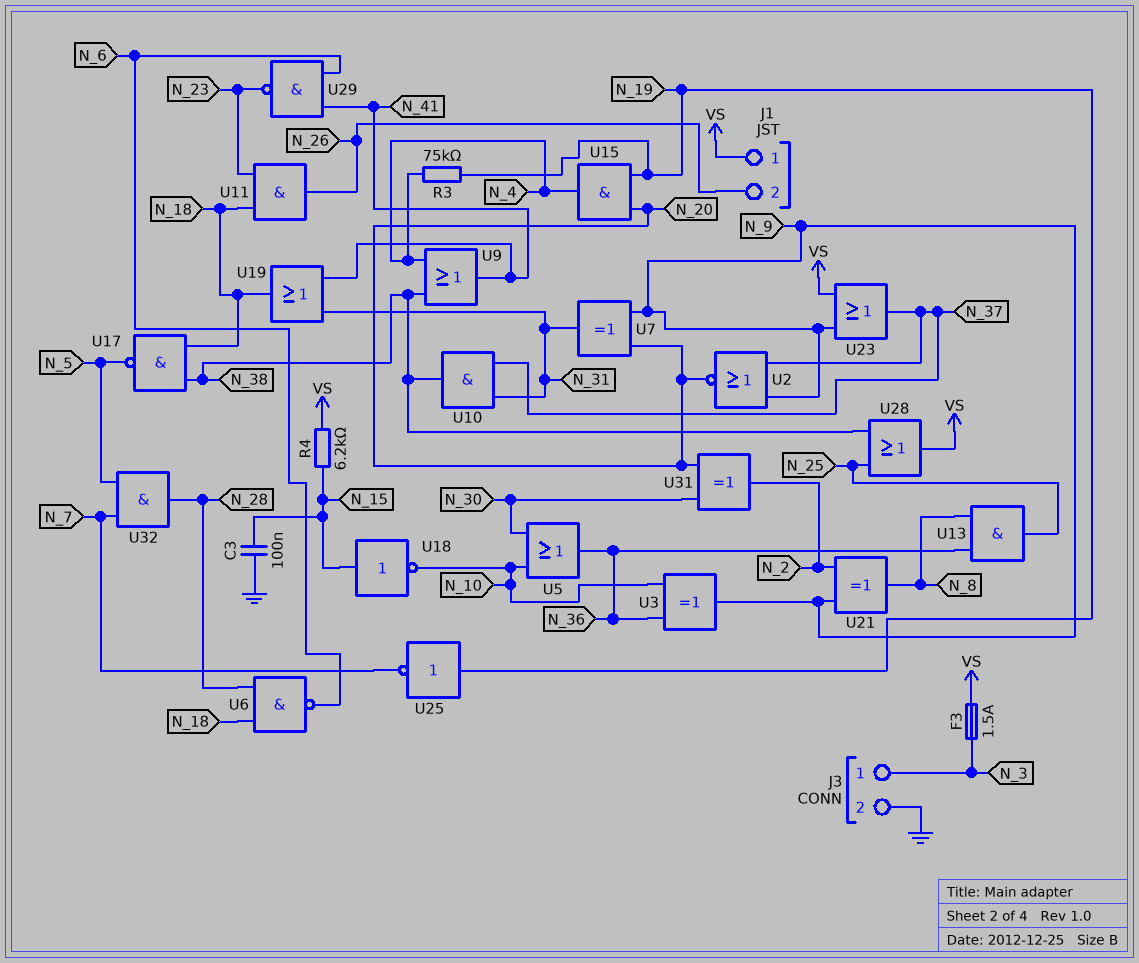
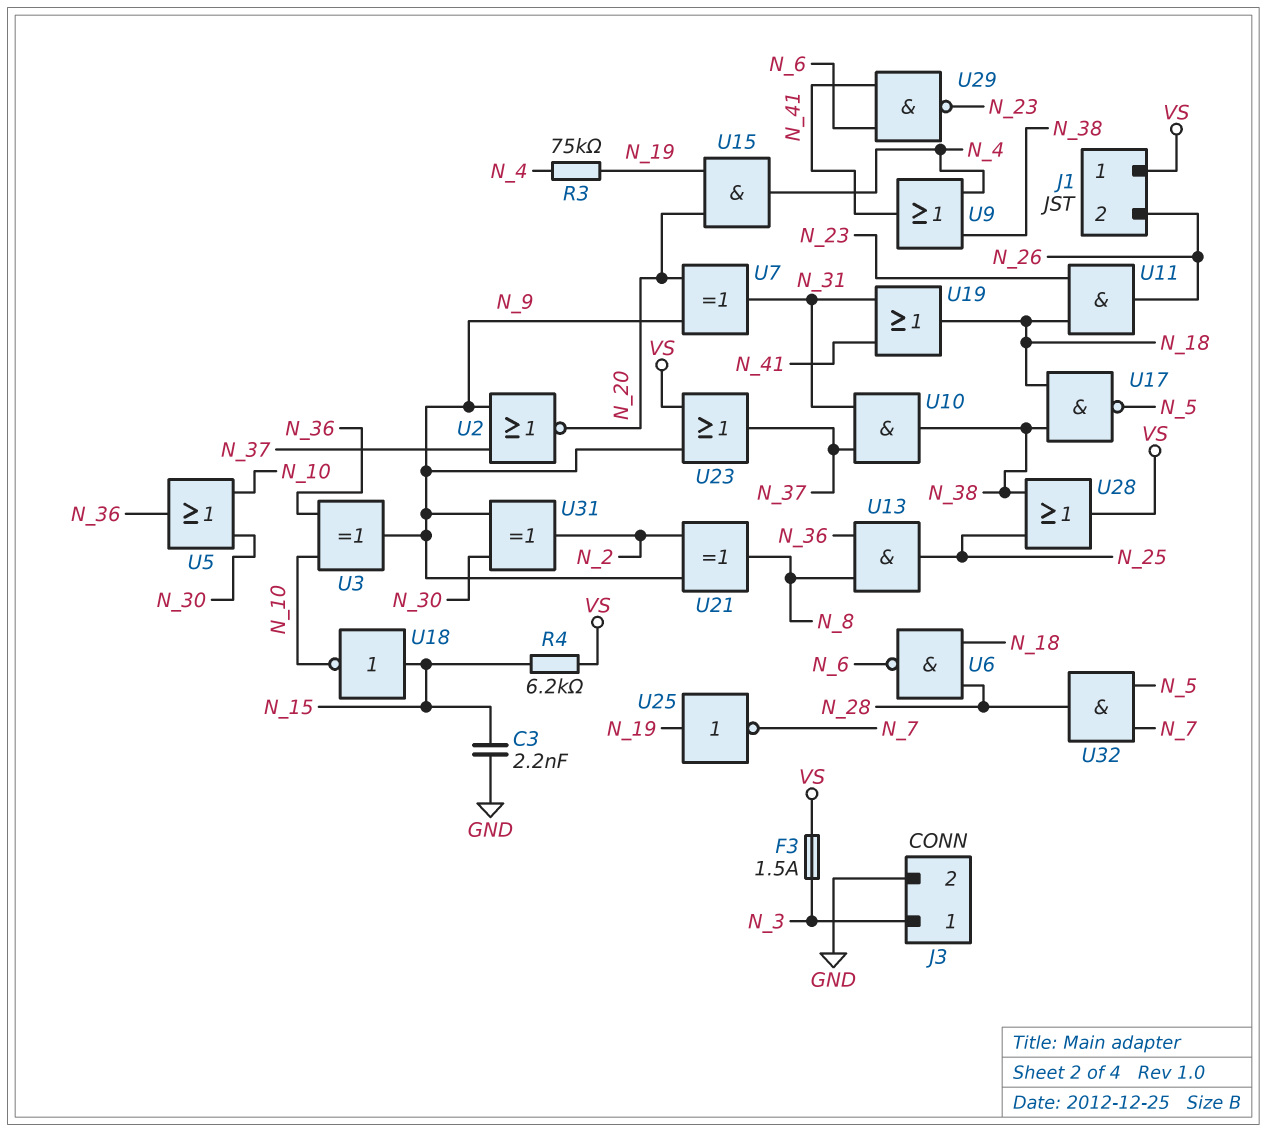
C3: 100nF (GND, N_15) -> 2.2nF (GND, N_15)
U31: XOR (in N_20, in N_30, out N_2) -> XOR (in N_9, in N_30, out N_2)

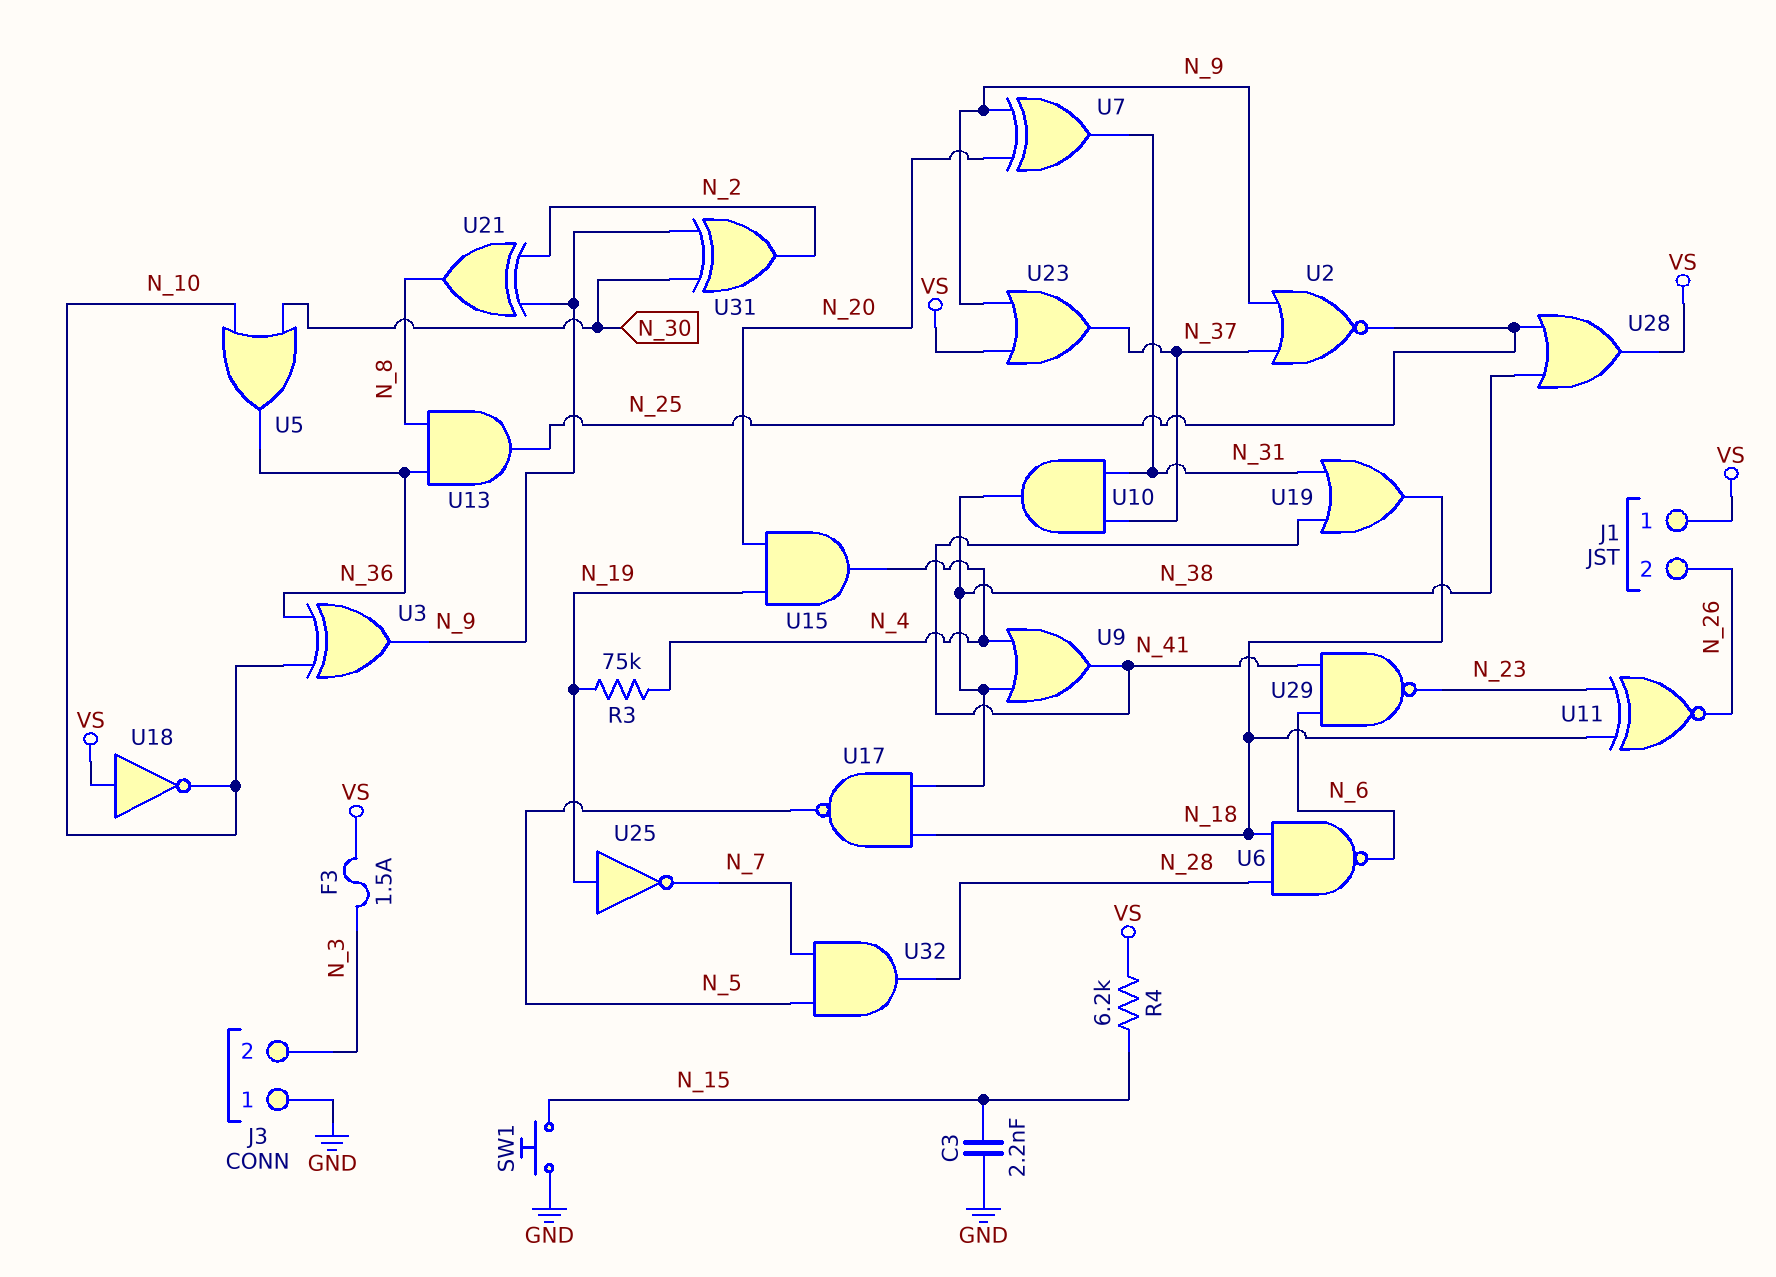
J3 pin 1: N_3 -> GND
J3 pin 2: GND -> N_3
SW1: none -> button (GND, N_15)
U2: NOR (in N_9, in N_37, out N_20) -> NOR (in N_9, in N_37, out N_25)
U11: AND (in N_18, in N_23, out N_26) -> XNOR (in N_18, in N_23, out N_26)
U18: NOT (in N_15, out N_10) -> NOT (in VS, out N_10)

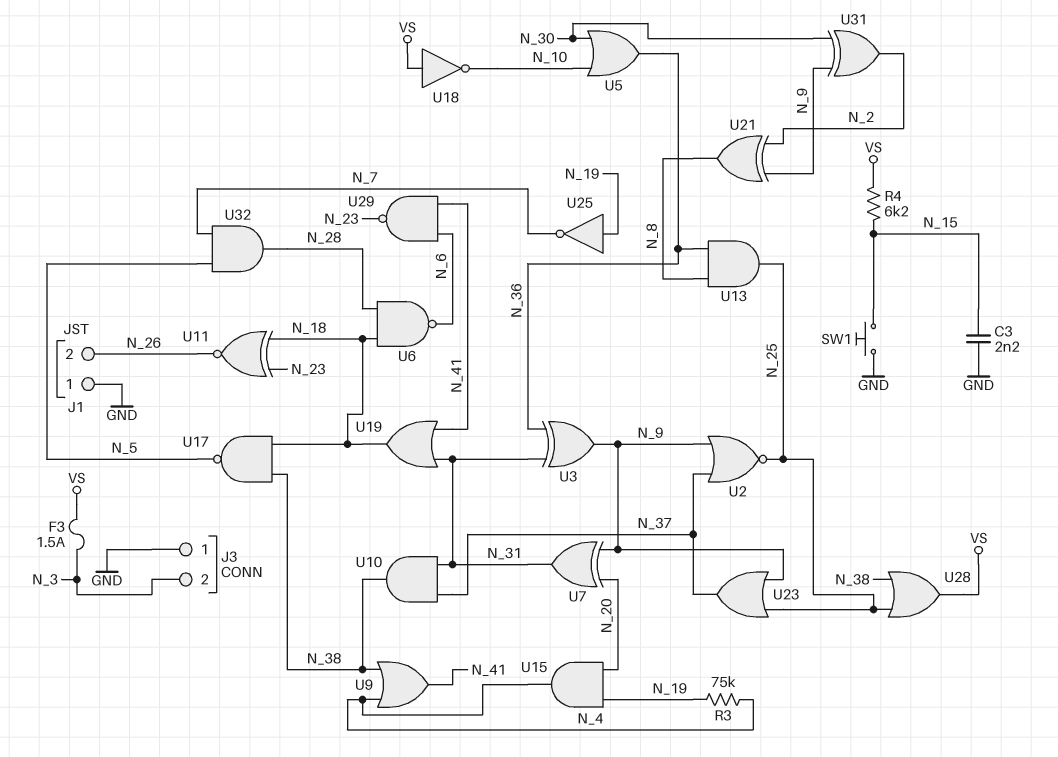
J1 pin 1: VS -> GND
U3: XOR (in N_10, in N_36, out N_9) -> XOR (in N_31, in N_36, out N_9)
U23: OR (in N_9, in VS, out N_37) -> OR (in N_9, in N_25, out N_37)

